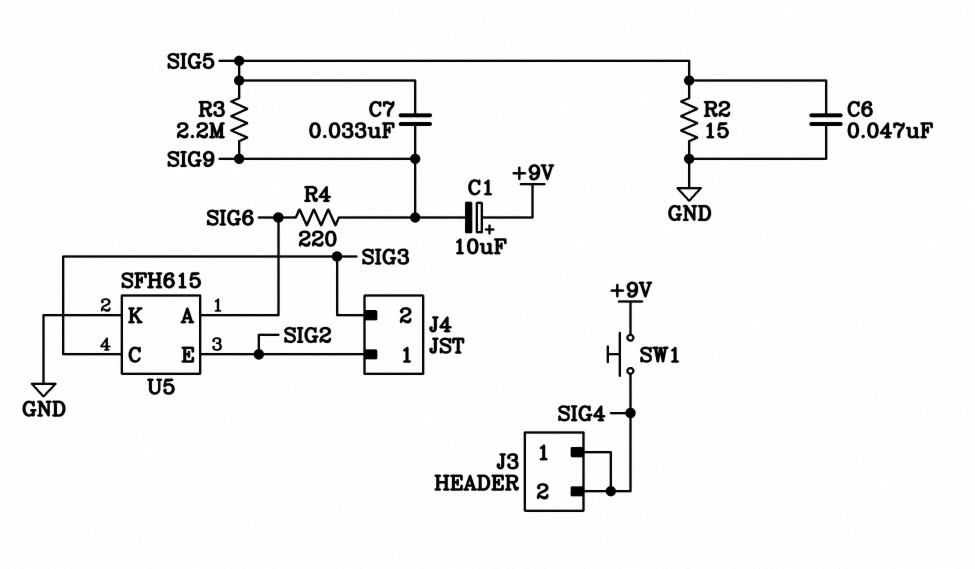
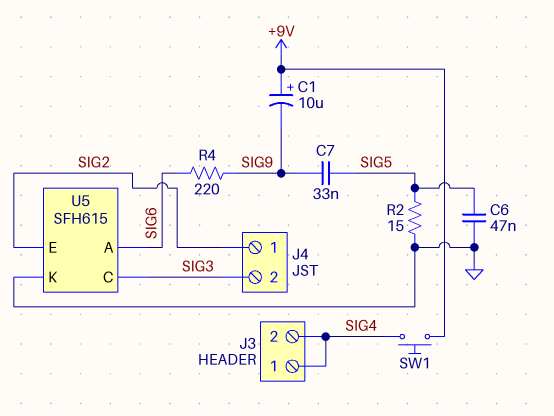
R3: 2.2M (SIG5, SIG9) -> none

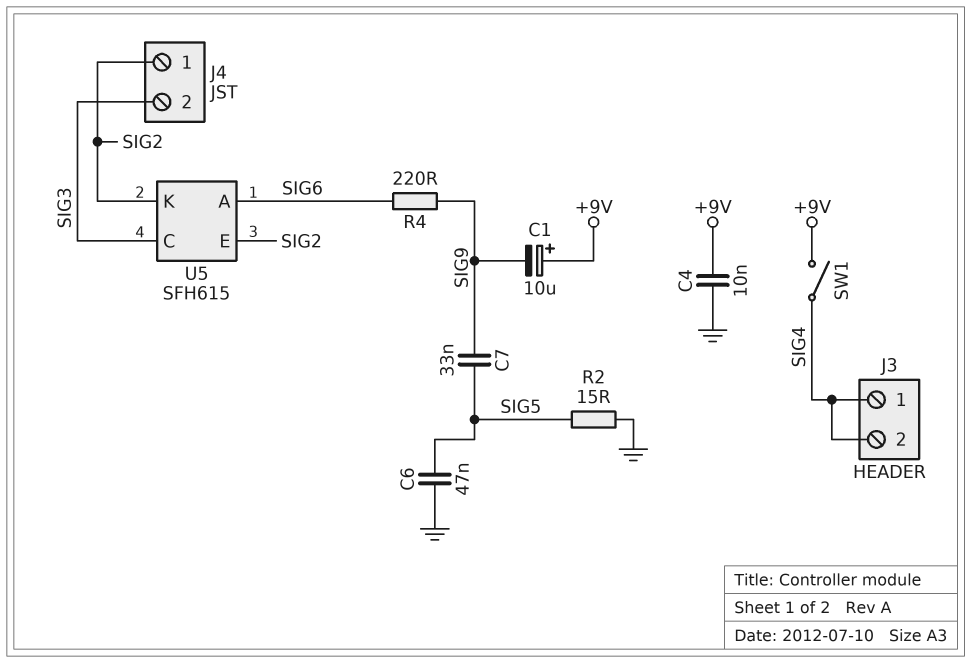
C4: none -> 10nF (+9V, GND)
SW1: button (+9V, SIG4) -> switch (+9V, SIG4)
U5 pin K: GND -> SIG2

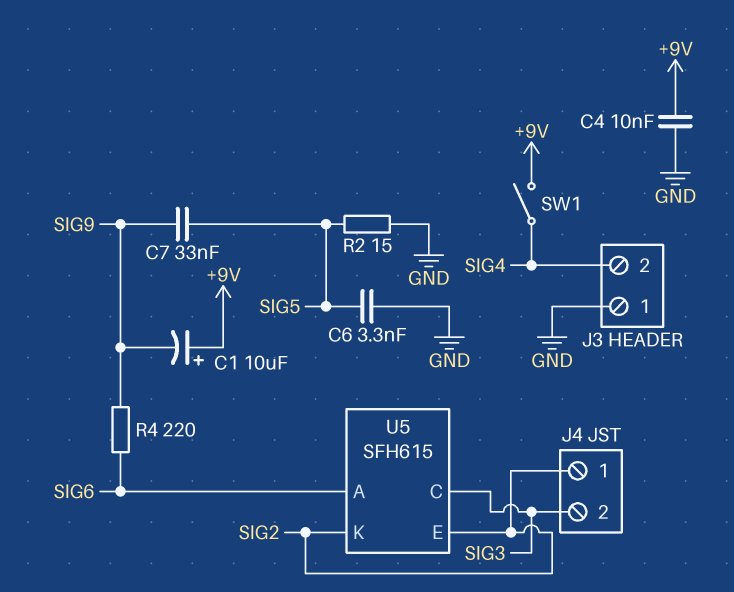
C6: 47nF (GND, SIG5) -> 3.3nF (GND, SIG5)
J3 pin 1: SIG4 -> GND

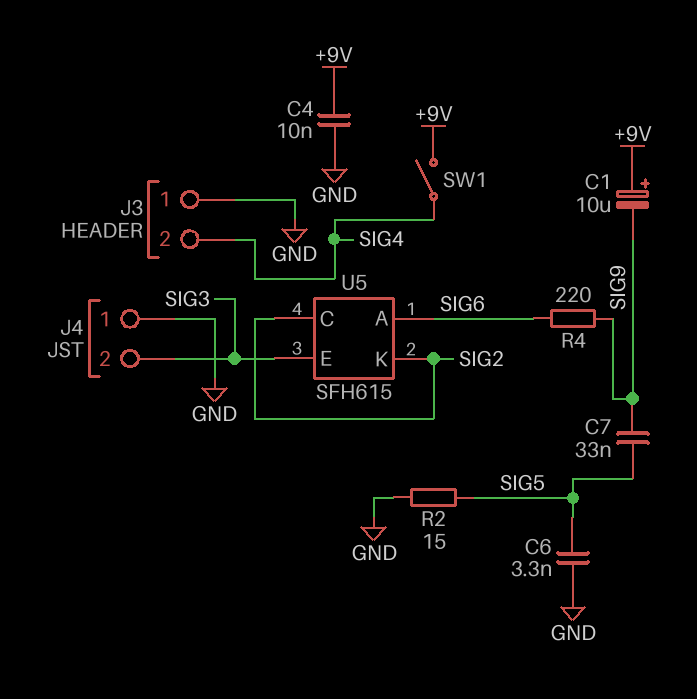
J4 pin 1: SIG2 -> GND
U5 pin C: SIG3 -> SIG2
U5 pin E: SIG2 -> SIG3

